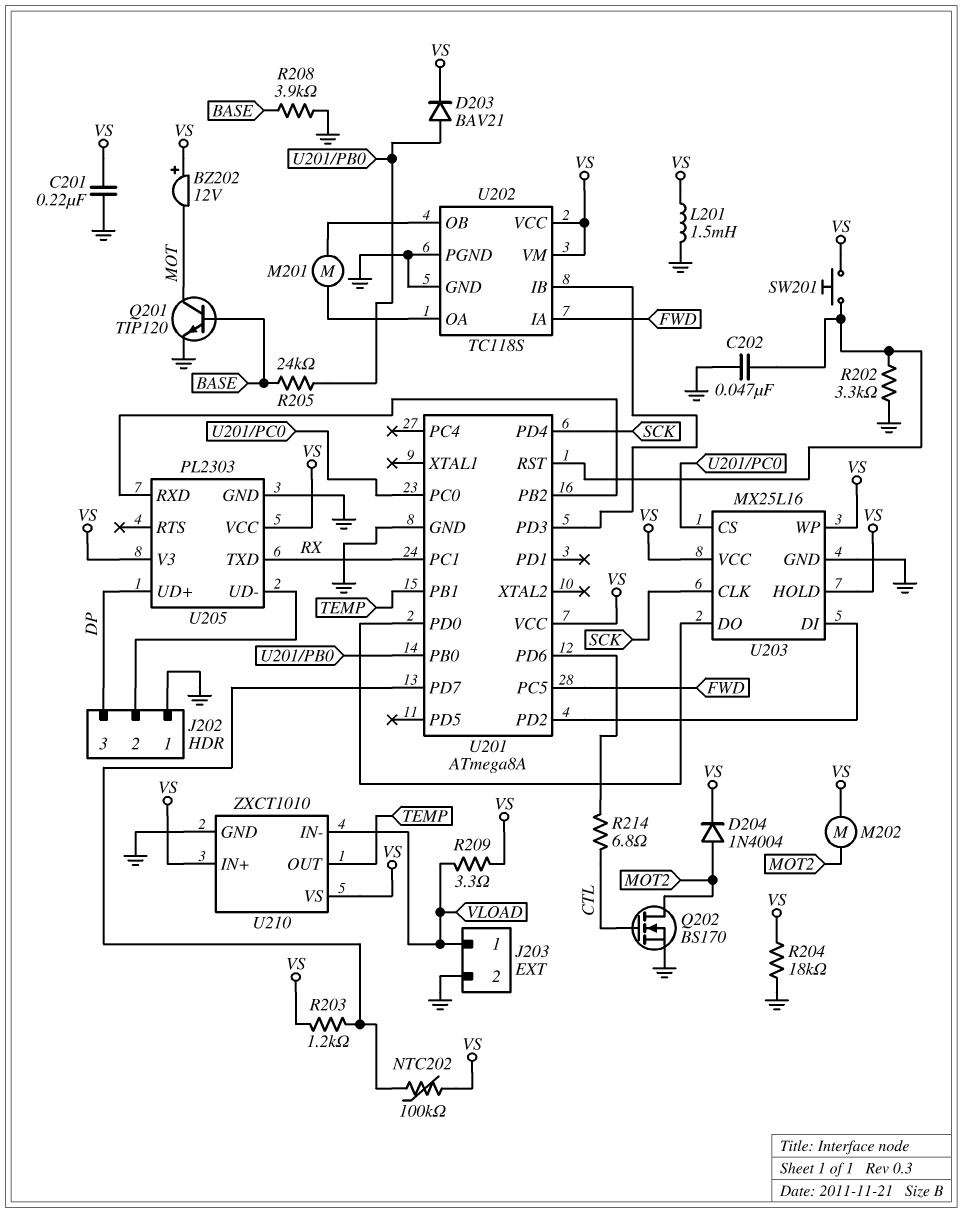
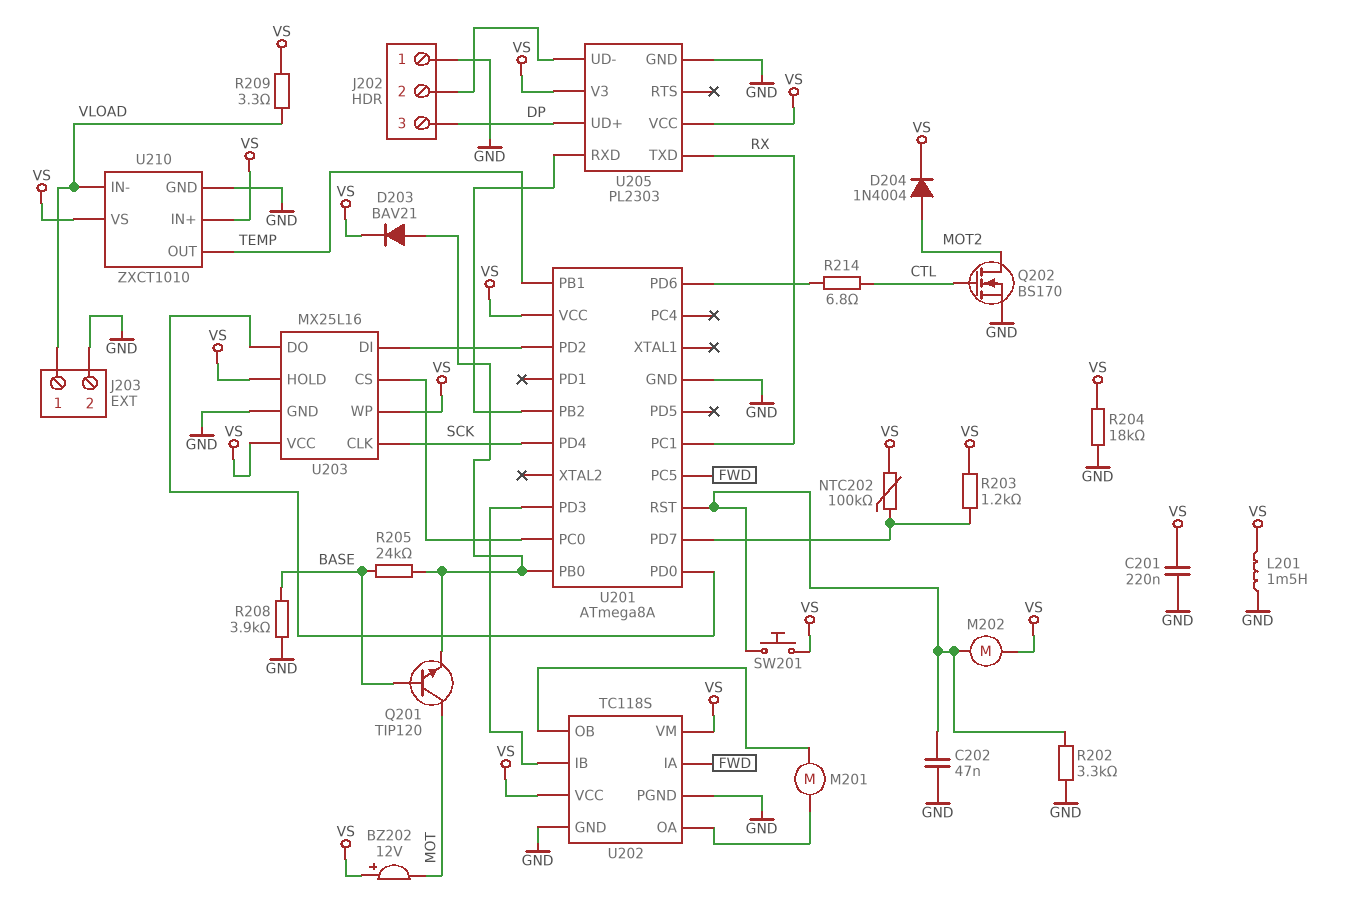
M202: motor (MOT2, VS) -> motor (U201/RST, VS)
Q201: NPN TIP120 (B BASE, C MOT, E GND) -> NPN TIP120 (B BASE, C MOT, E U201/PB0)

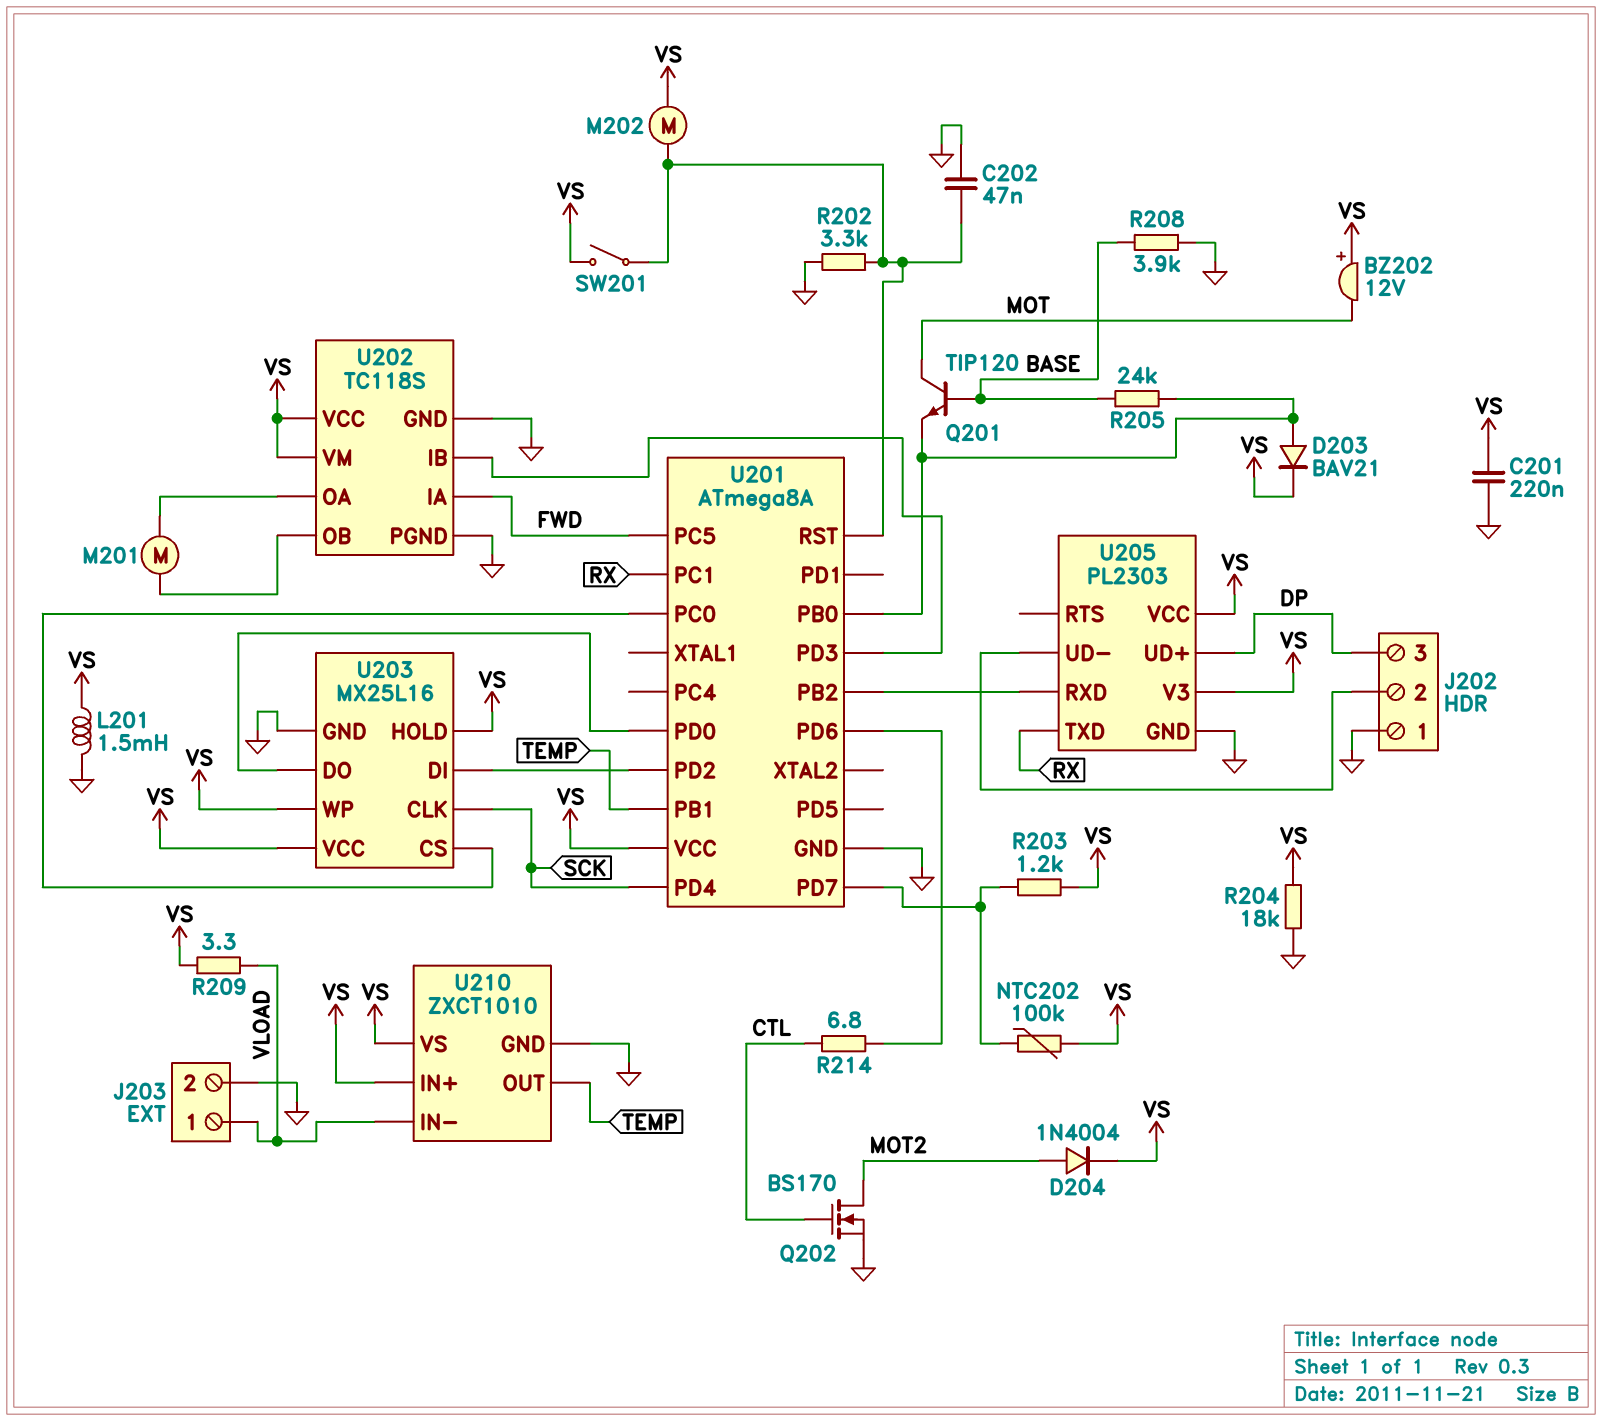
SW201: button (U201/RST, VS) -> switch (U201/RST, VS)

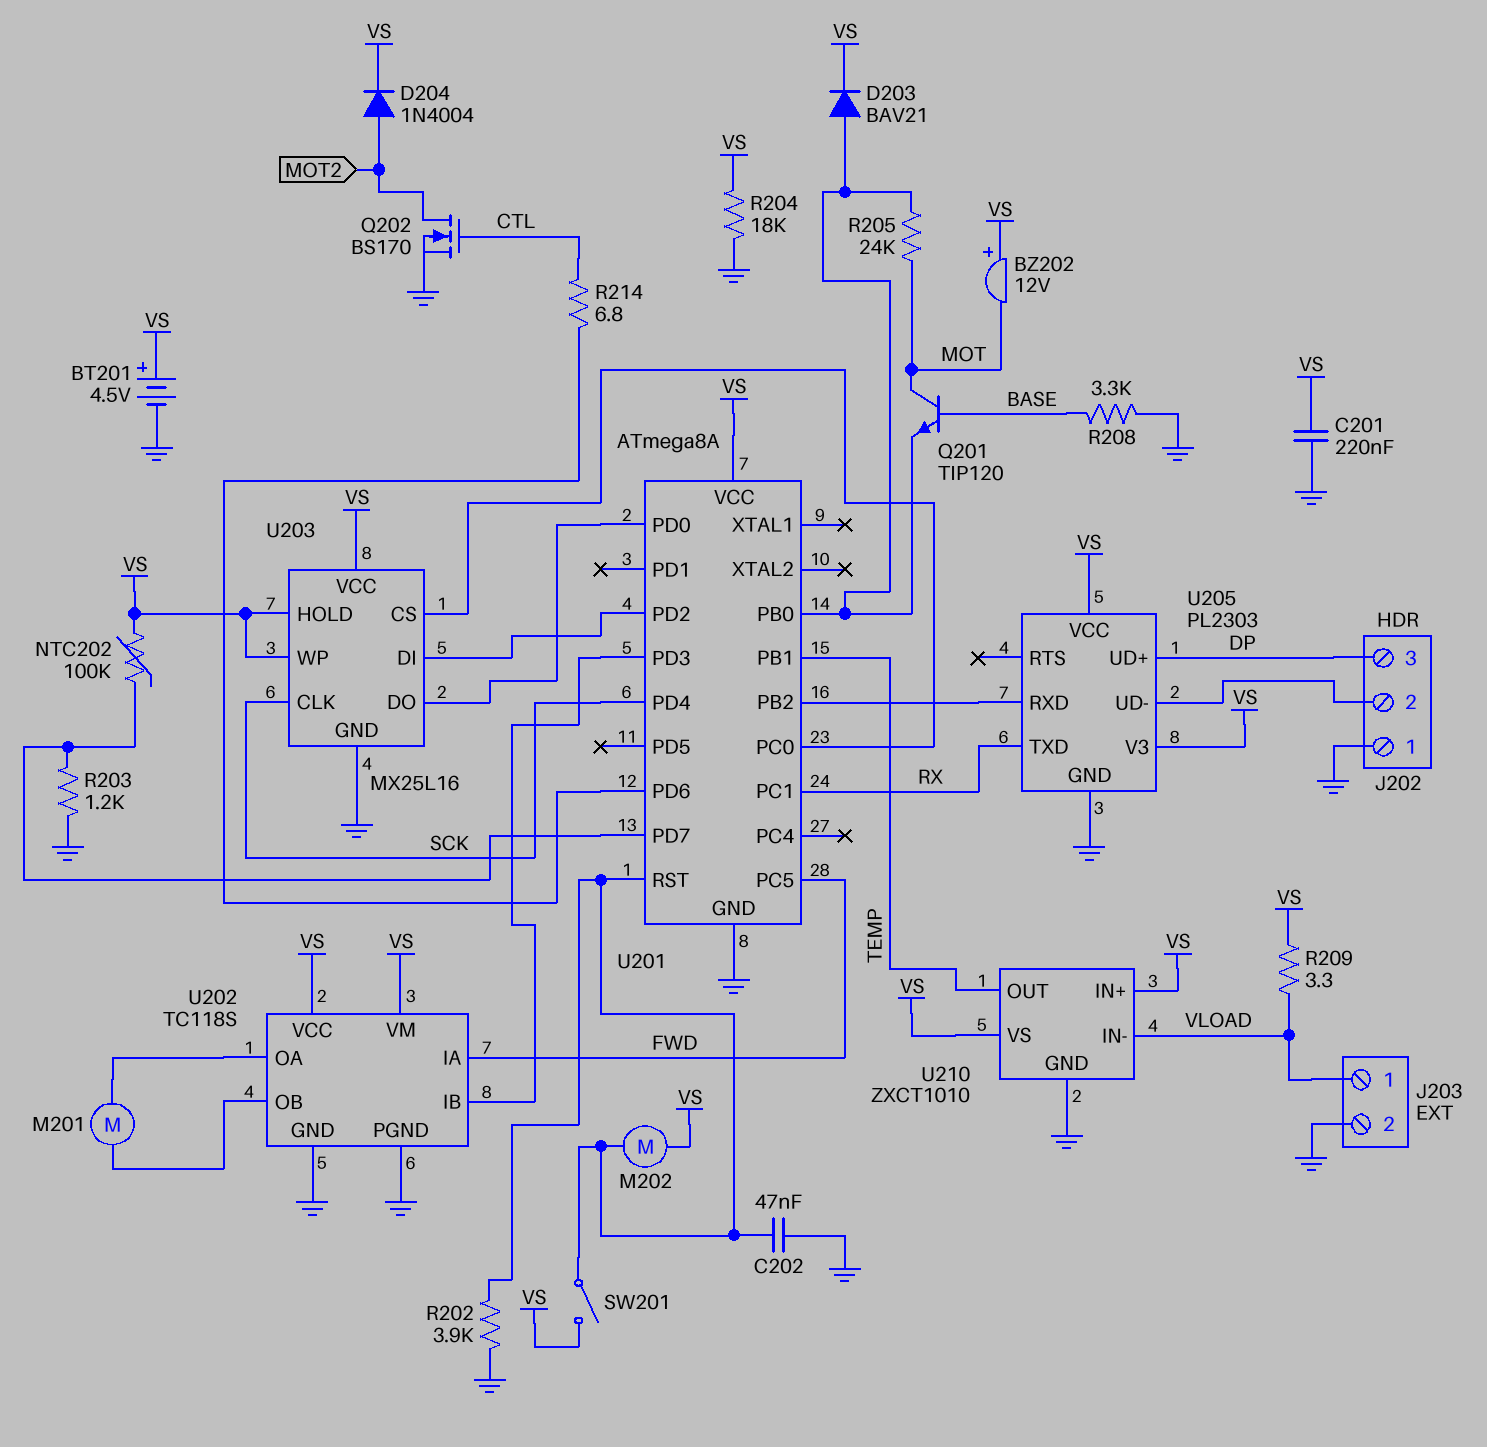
BT201: none -> 4.5V (plus VS, minus GND)
L201: 1.5mH (GND, VS) -> none
R202: 3.3k (GND, U201/RST) -> 3.9k (GND, U201/RST)
R203: 1.2k (U201/PD7, VS) -> 1.2k (GND, U201/PD7)
R205: 24k (BASE, U201/PB0) -> 24k (MOT, U201/PB0)
R208: 3.9k (BASE, GND) -> 3.3k (BASE, GND)

